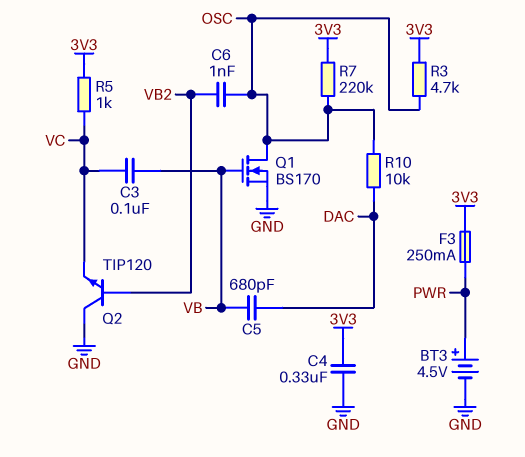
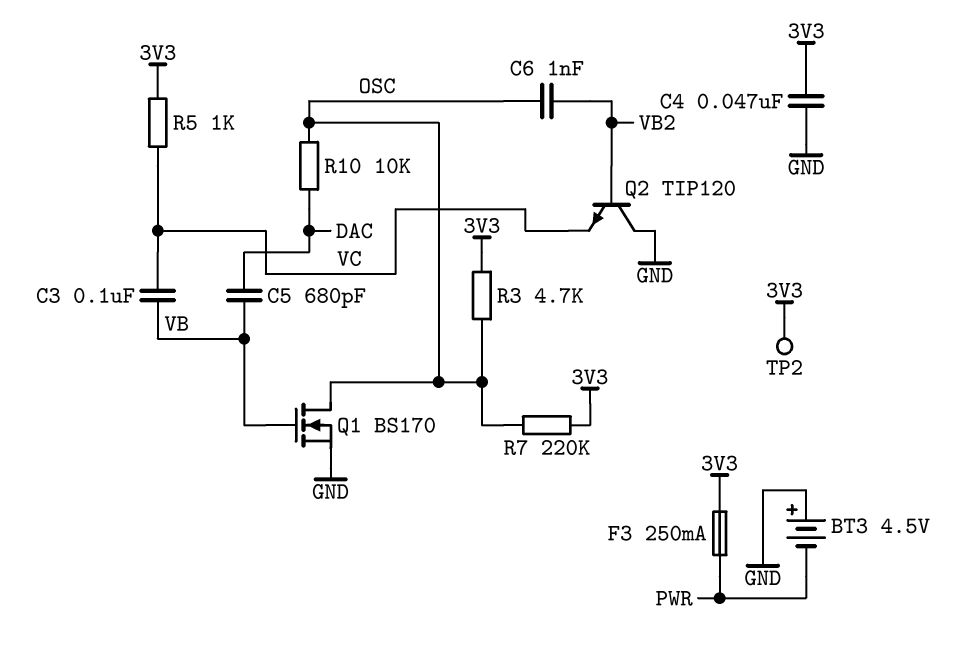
BT3: 4.5V (plus PWR, minus GND) -> 4.5V (plus GND, minus PWR)
C4: 330nF (3V3, GND) -> 47nF (3V3, GND)
TP2: none -> test point (3V3)

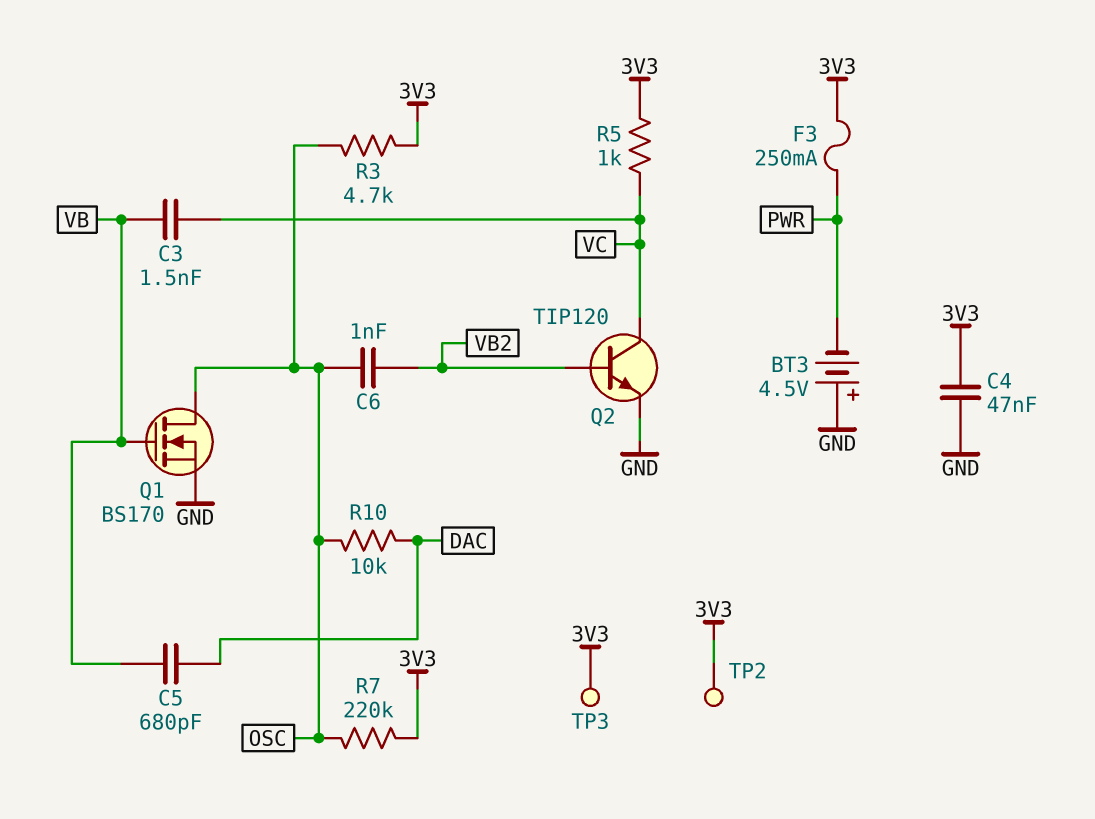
C3: 100nF (VB, VC) -> 1.5nF (VB, VC)
Q2: NPN TIP120 (B VB2, C GND, E VC) -> NPN TIP120 (B VB2, C VC, E GND)
TP3: none -> test point (3V3)

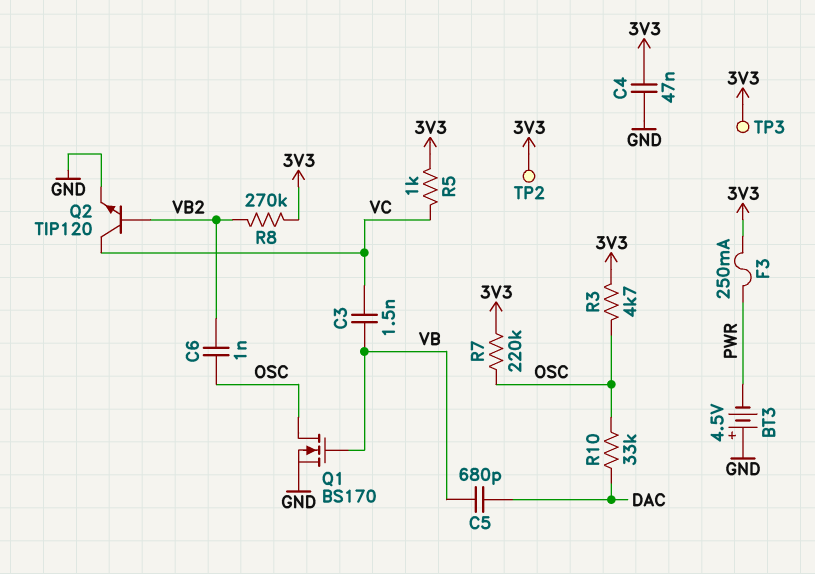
R8: none -> 270k (3V3, VB2)
R10: 10k (DAC, OSC) -> 33k (DAC, OSC)

